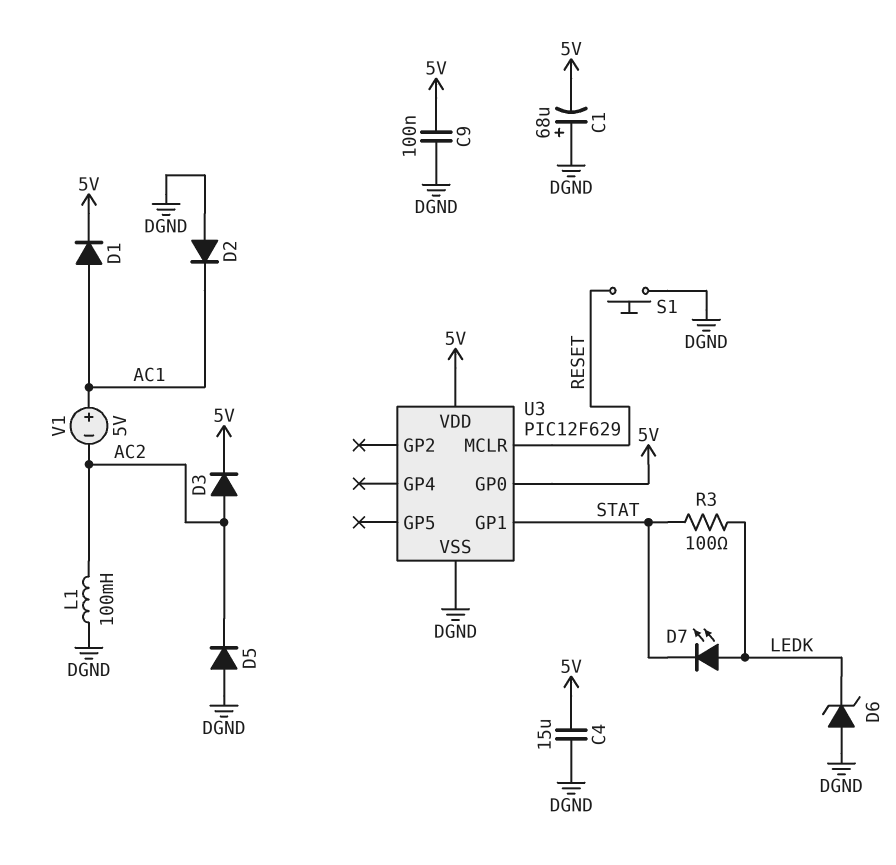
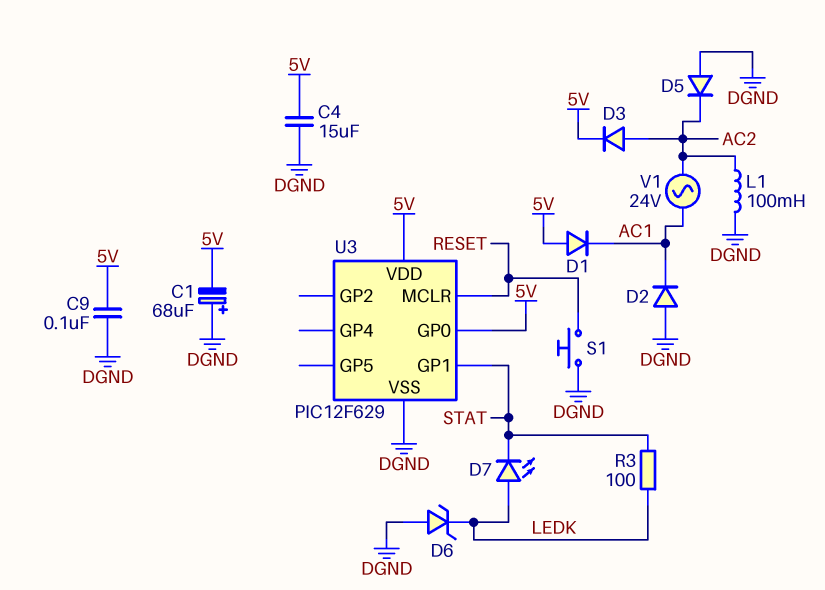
D1: diode (A AC1, K 5V) -> diode (A 5V, K AC1)
V1: 5V (plus AC1, minus AC2) -> AC 24V (AC1, AC2)

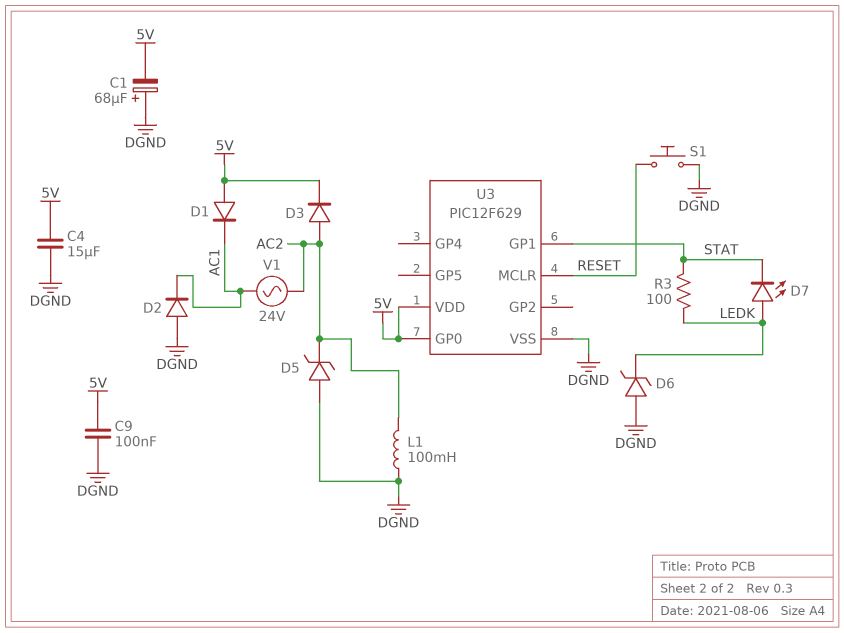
D5: diode (A DGND, K AC2) -> zener (A DGND, K AC2)

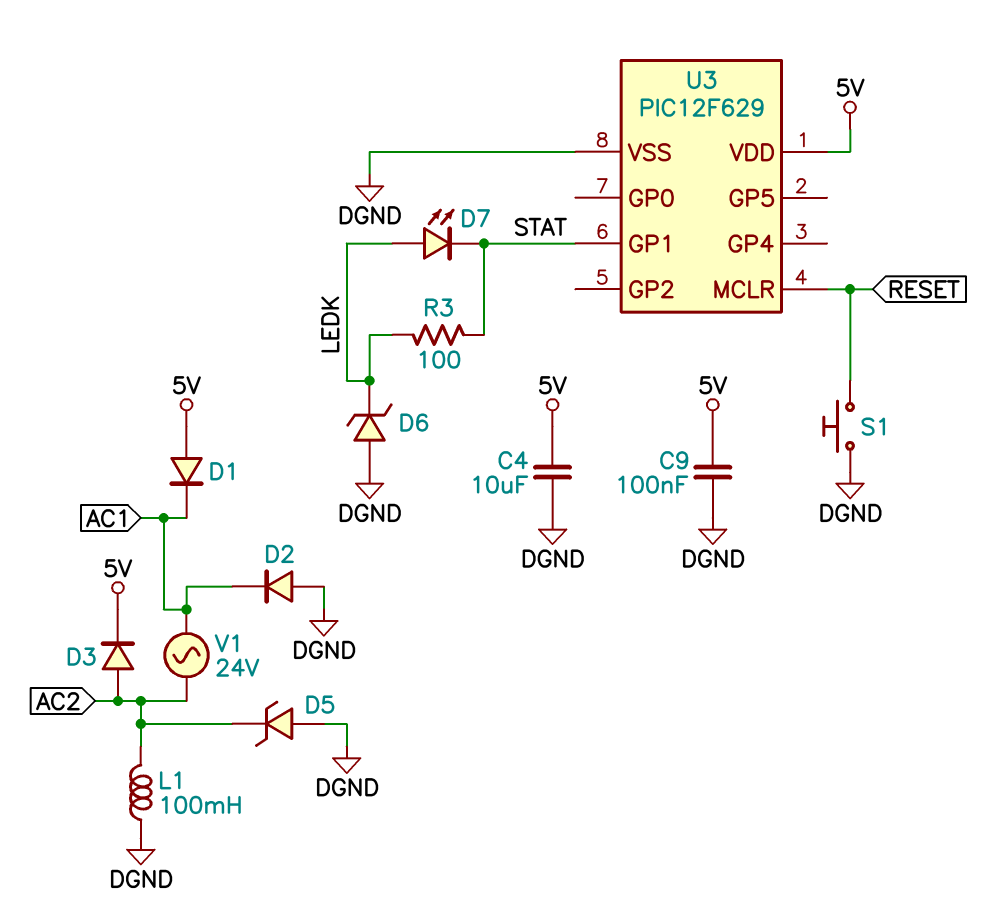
C1: 68uF (plus DGND, minus 5V) -> none
C4: 15uF (5V, DGND) -> 10uF (5V, DGND)
U3 pin GP0: 5V -> none

